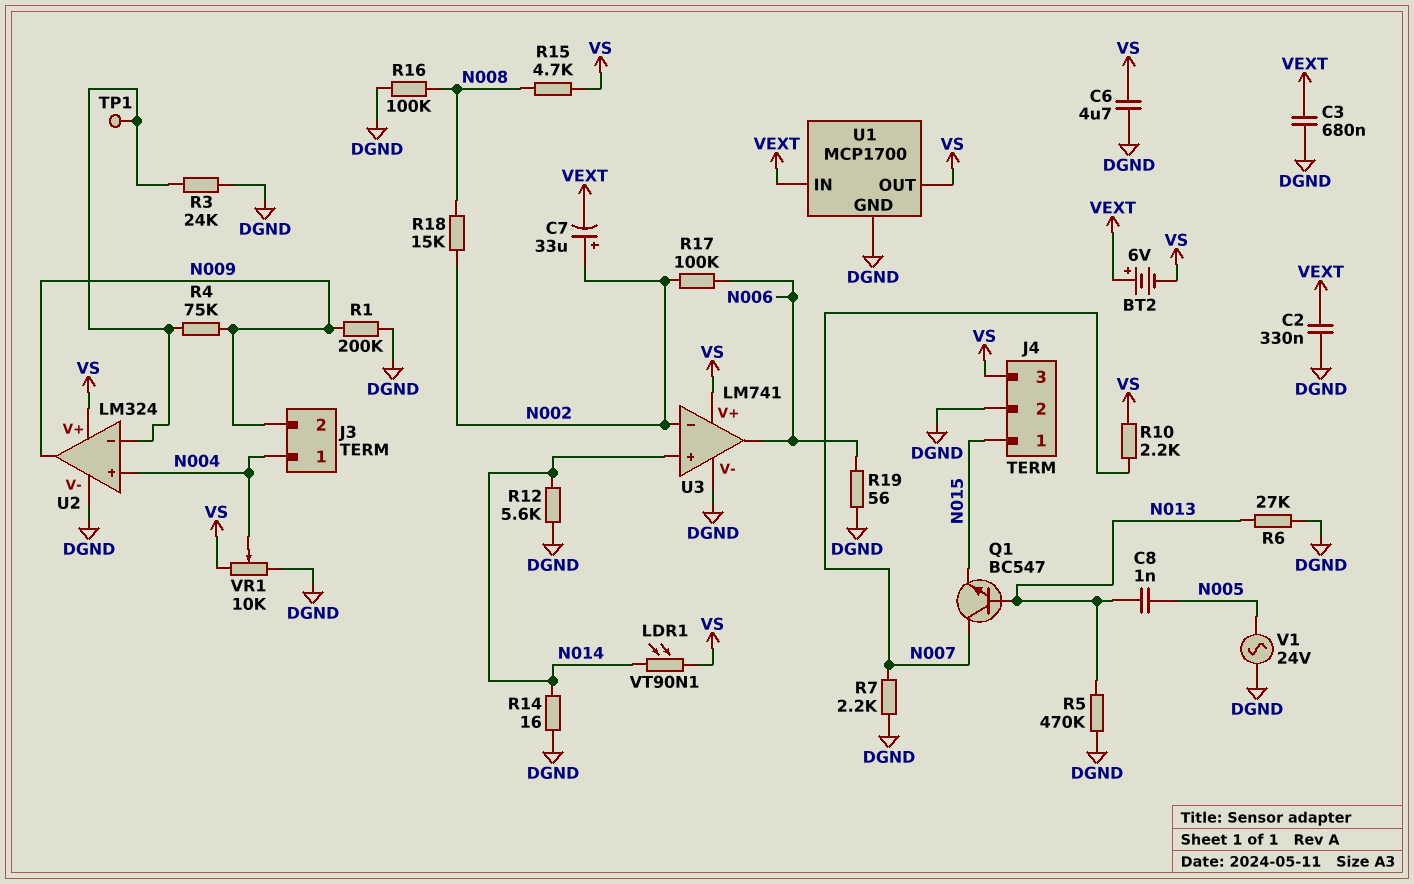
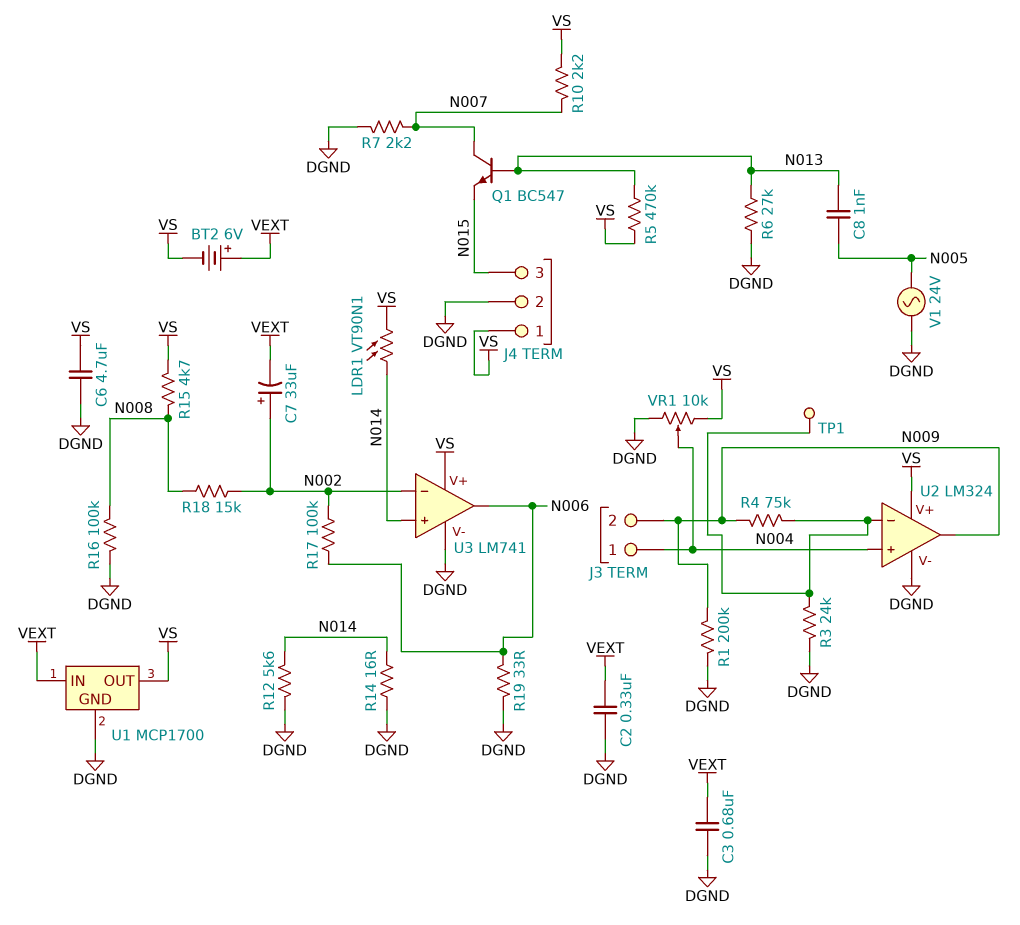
J4 pin 1: N015 -> VS
J4 pin 3: VS -> N015
R5: 470k (DGND, N013) -> 470k (N013, VS)
R19: 56 (DGND, N006) -> 33 (DGND, N006)

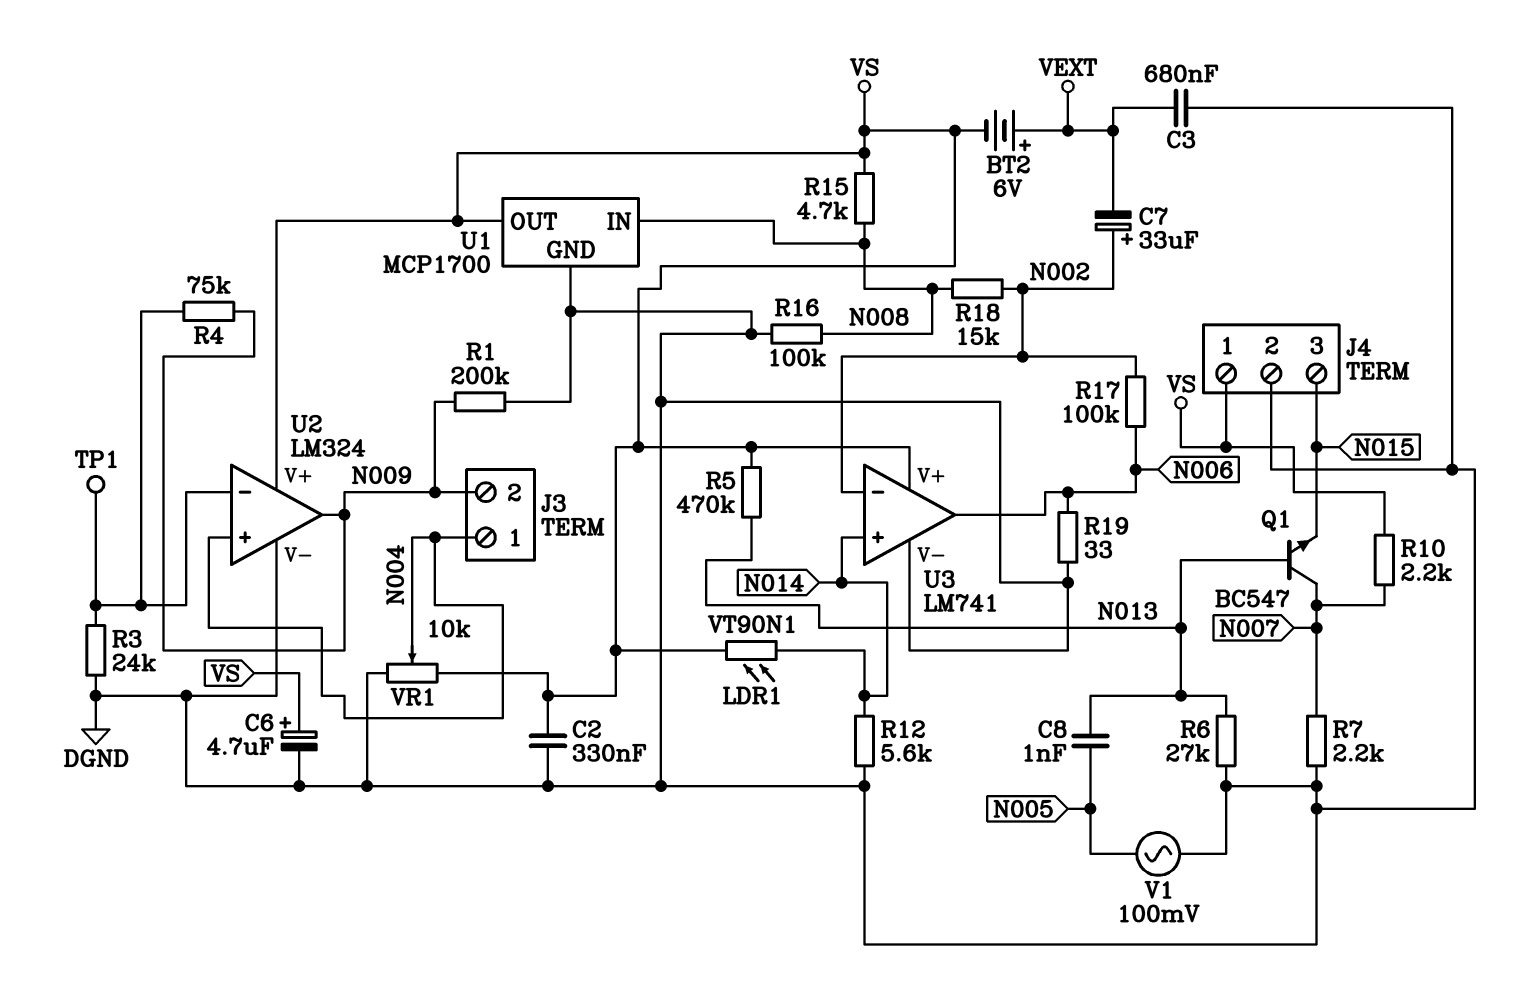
C2: 330nF (DGND, VEXT) -> 330nF (DGND, VS)
C6: 4.7uF (DGND, VS) -> 4.7uF (plus VS, minus DGND)
R14: 16 (DGND, N014) -> none
U1 pin IN: VEXT -> N008
V1: AC 24V (DGND, N005) -> AC 100mV (DGND, N005)

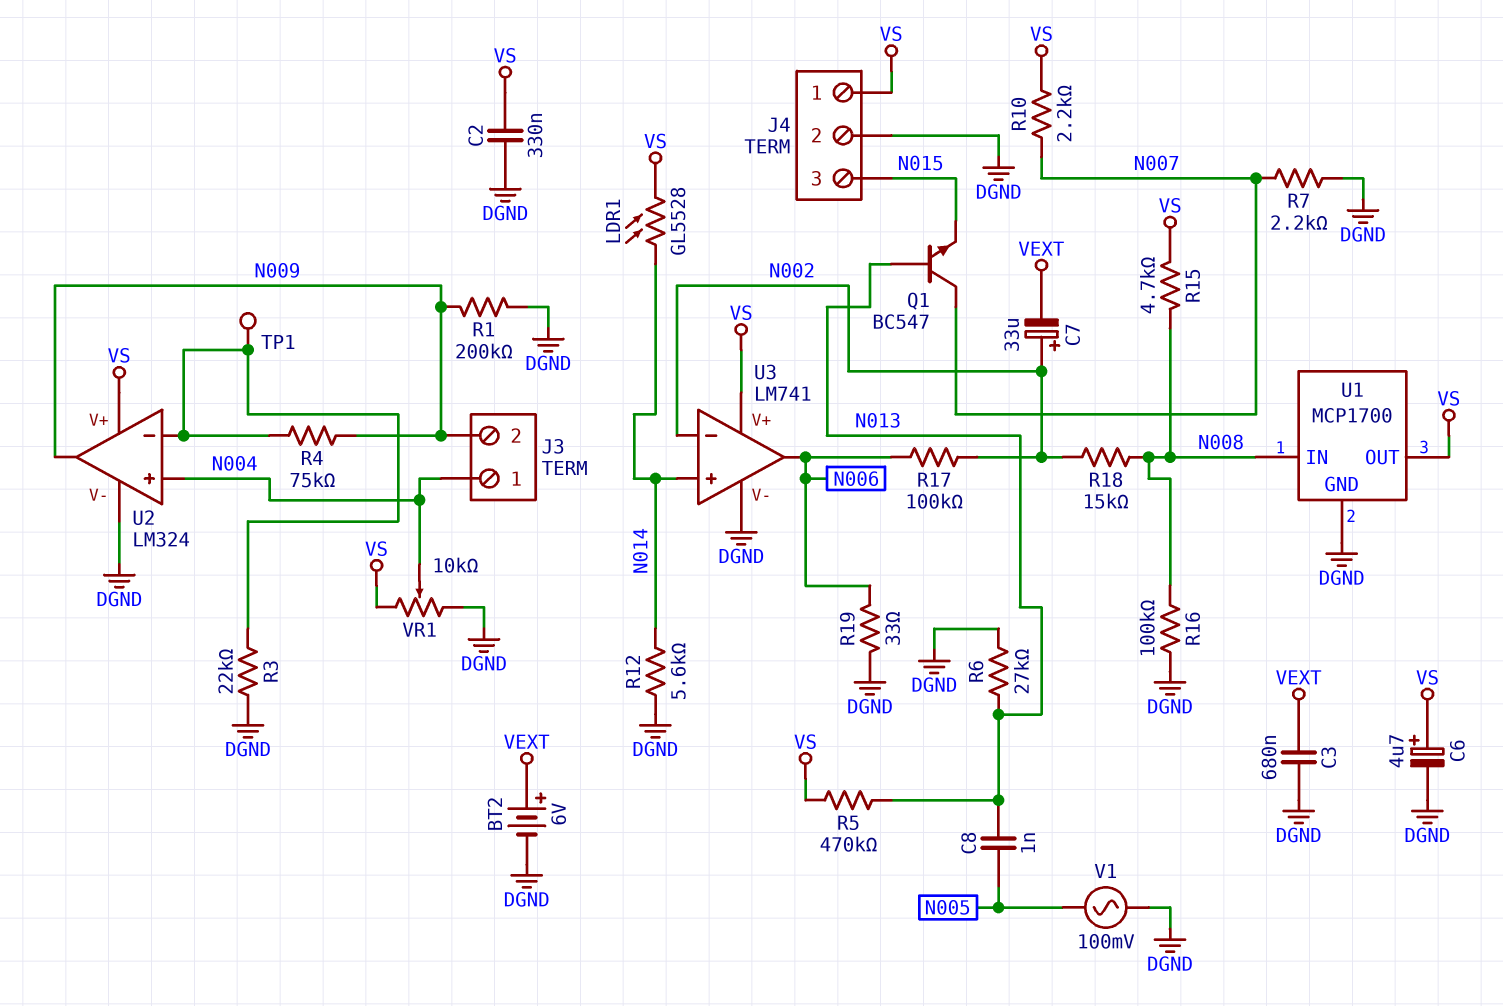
BT2: 6V (plus VEXT, minus VS) -> 6V (plus VEXT, minus DGND)
LDR1: VT90N1 (N014, VS) -> GL5528 (N014, VS)
R3: 24k (DGND, U2/in-) -> 22k (DGND, U2/in-)

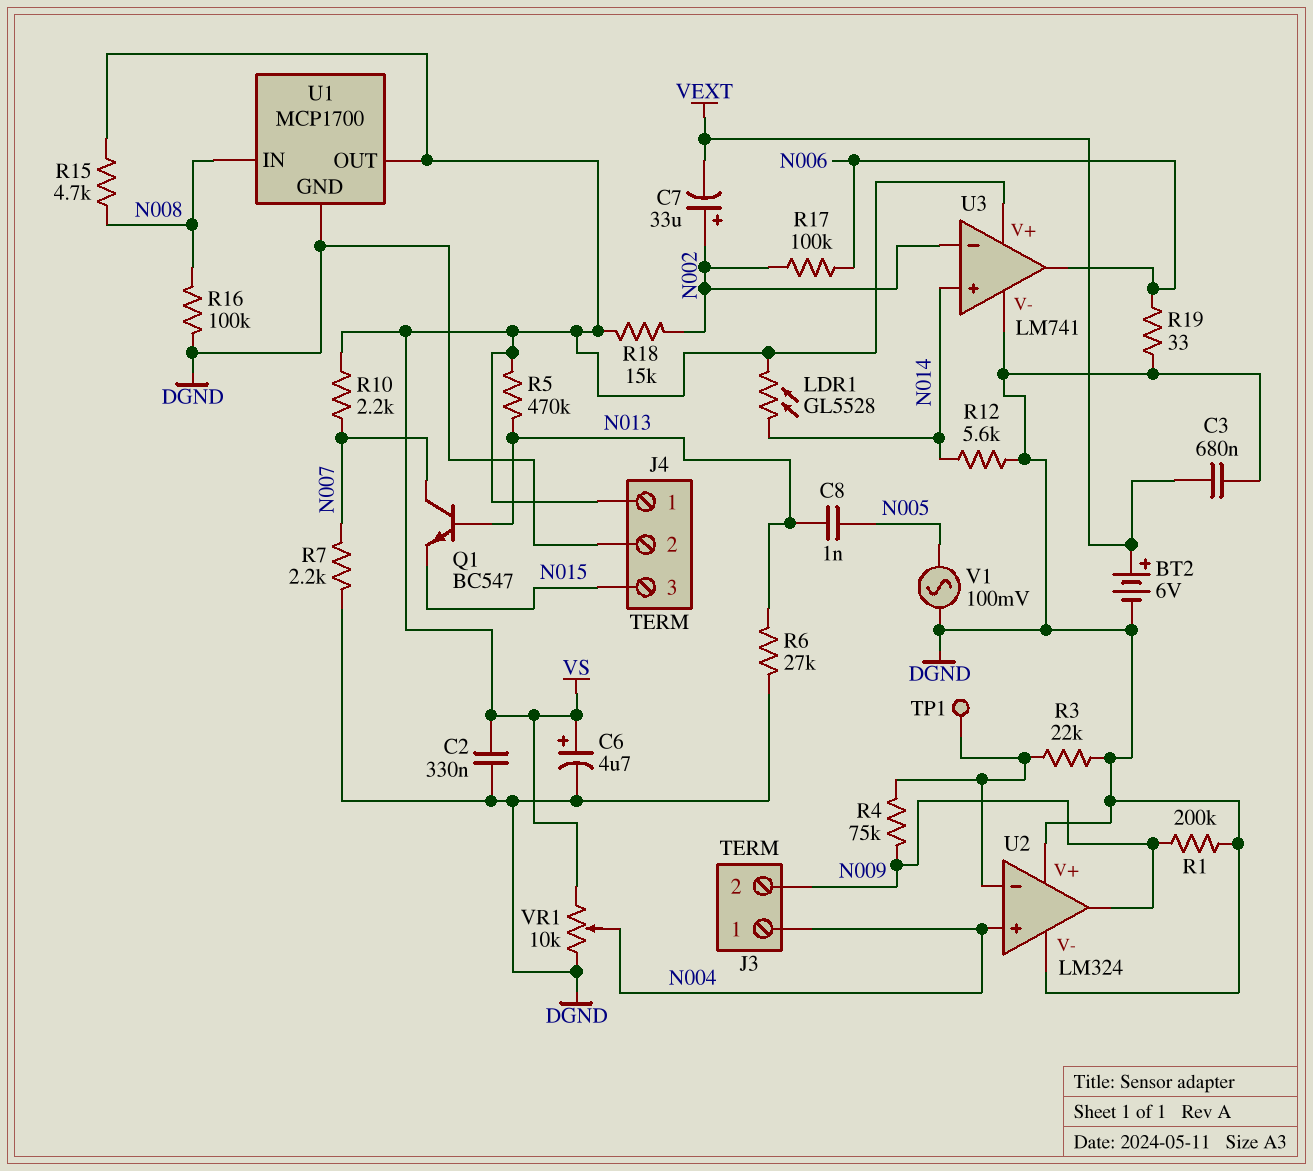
R18: 15k (N002, N008) -> 15k (N002, VS)
U2 pin V+: VS -> DGND

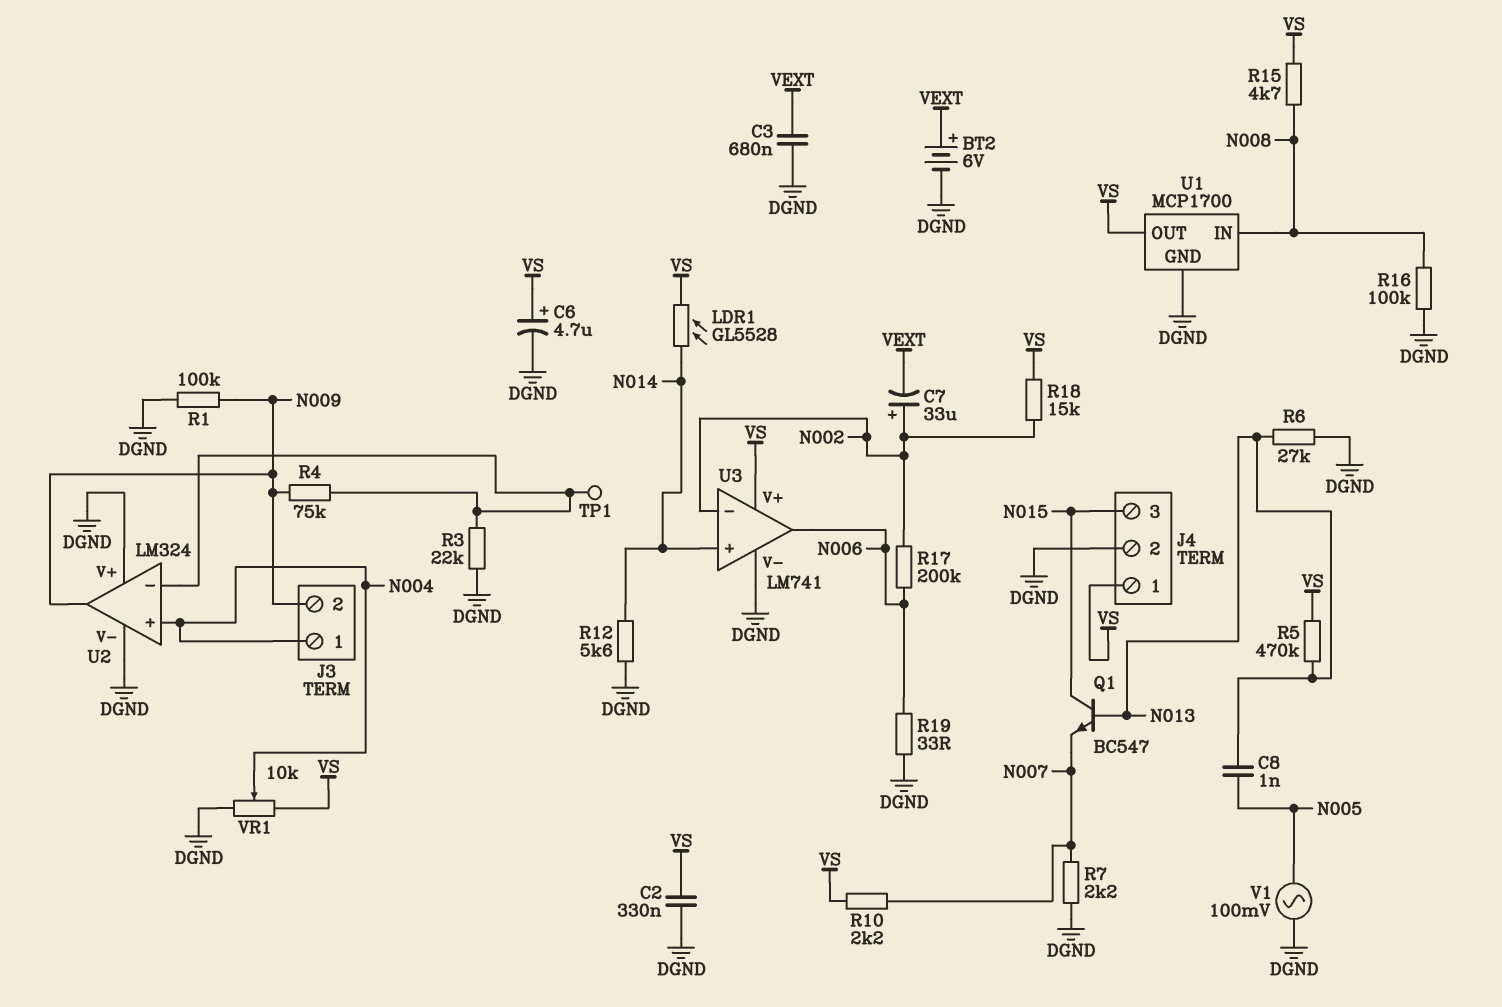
Q1: NPN BC547 (B N013, C N007, E N015) -> NPN BC547 (B N013, C N015, E N007)
R1: 200k (DGND, N009) -> 100k (DGND, N009)
R17: 100k (N002, N006) -> 200k (N002, N006)

